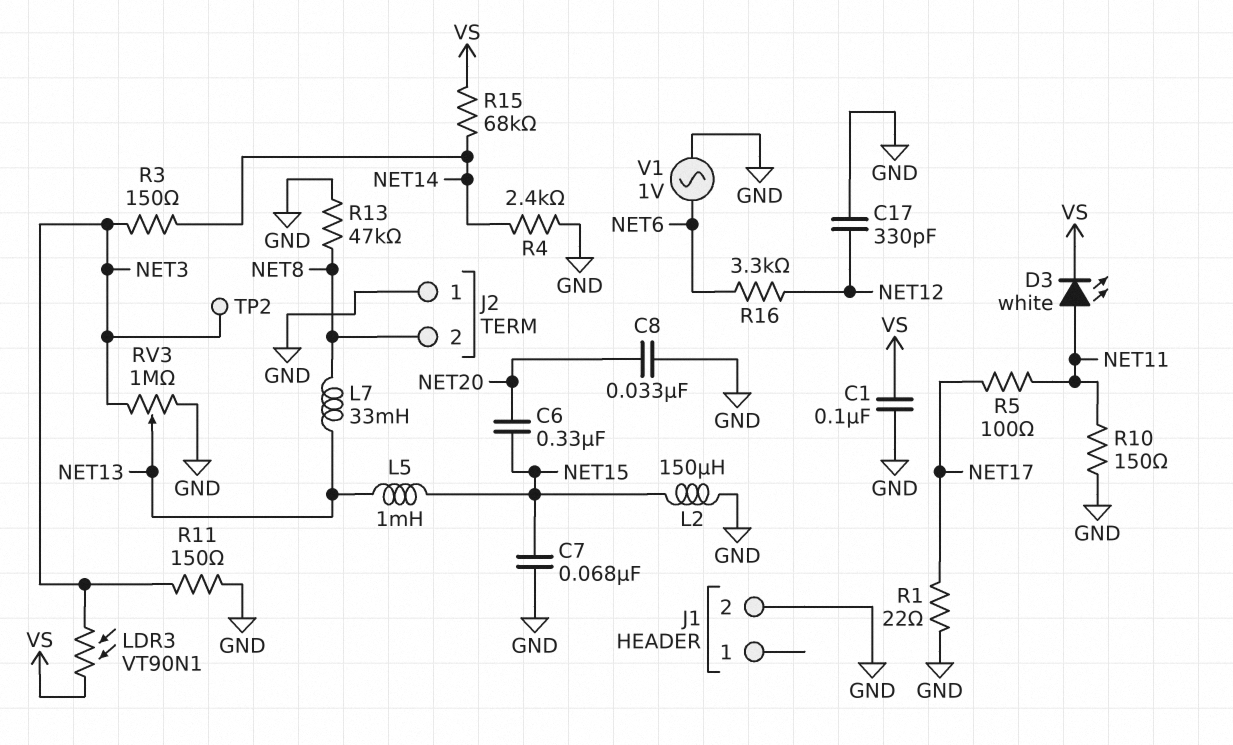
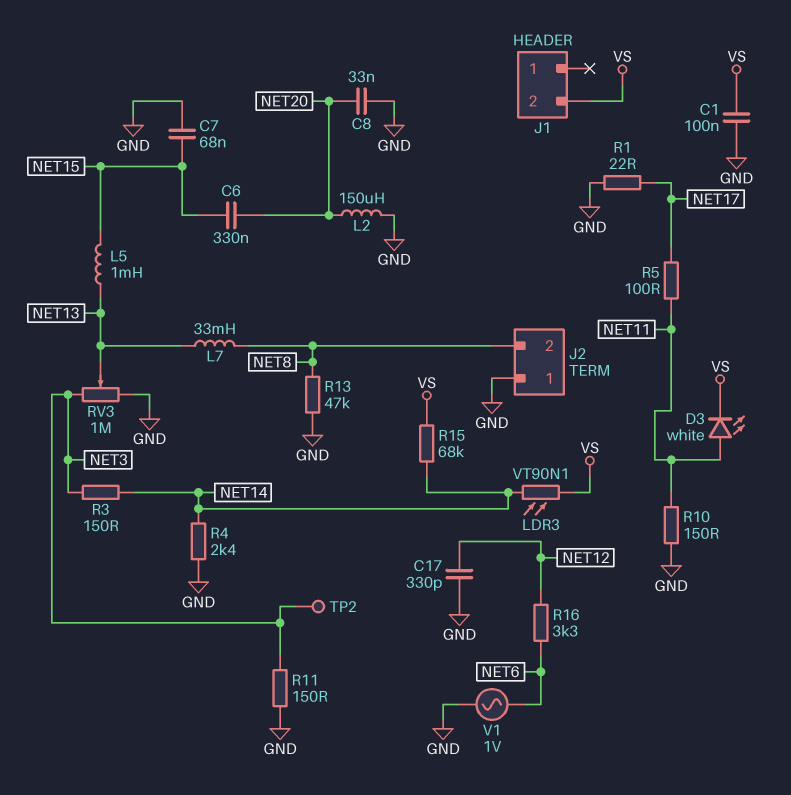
J1 pin 2: GND -> VS
L2: 150uH (GND, NET15) -> 150uH (GND, NET20)
LDR3: VT90N1 (NET3, VS) -> VT90N1 (NET14, VS)

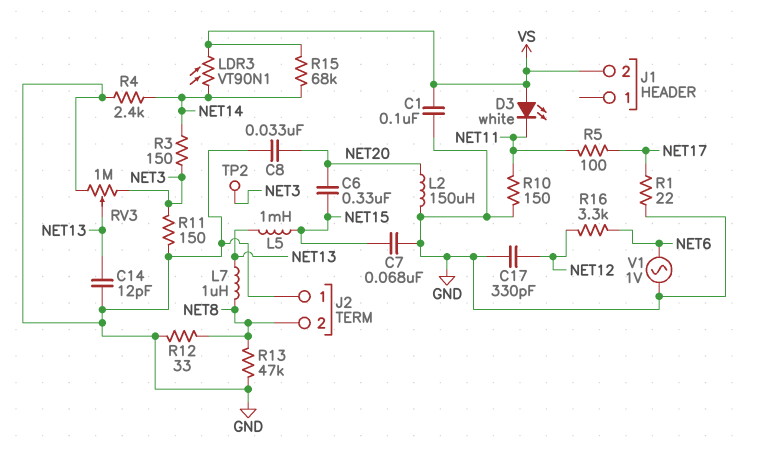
C14: none -> 12pF (GND, NET13)
D3: LED white (A NET11, K VS) -> LED white (A VS, K NET11)
L7: 33mH (NET8, NET13) -> 1uH (NET8, NET13)
R12: none -> 33 (GND, NET8)

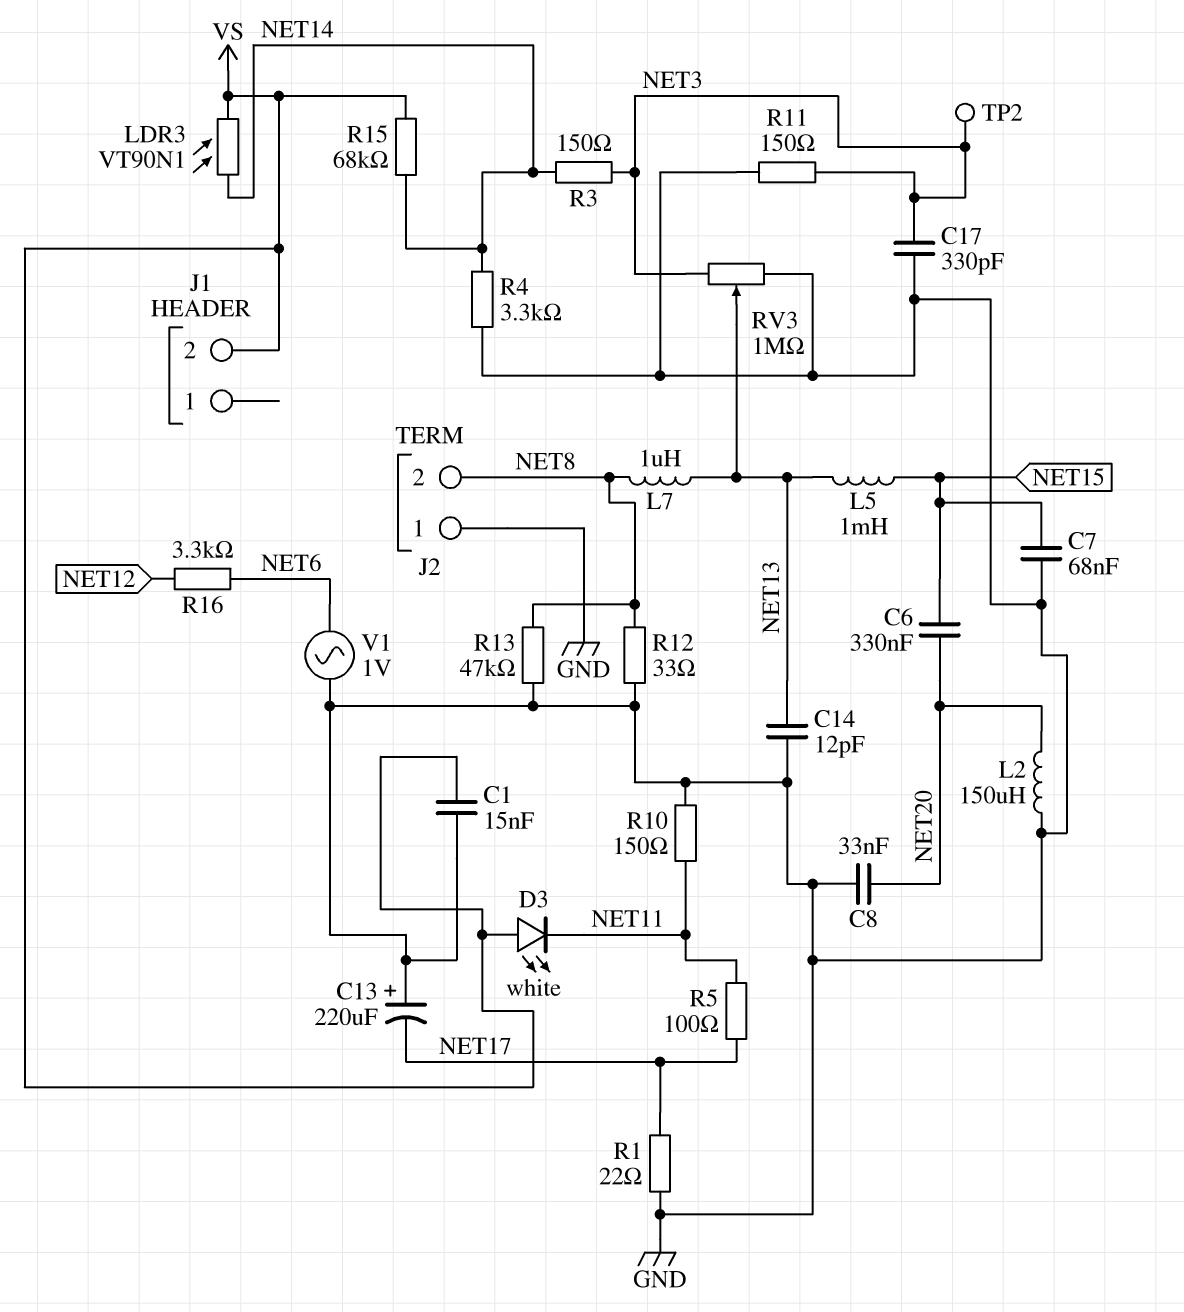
C1: 100nF (GND, VS) -> 15nF (GND, VS)
C13: none -> 220uF (plus GND, minus NET17)
C17: 330pF (GND, NET12) -> 330pF (GND, NET3)
R4: 2.4k (GND, NET14) -> 3.3k (GND, NET14)

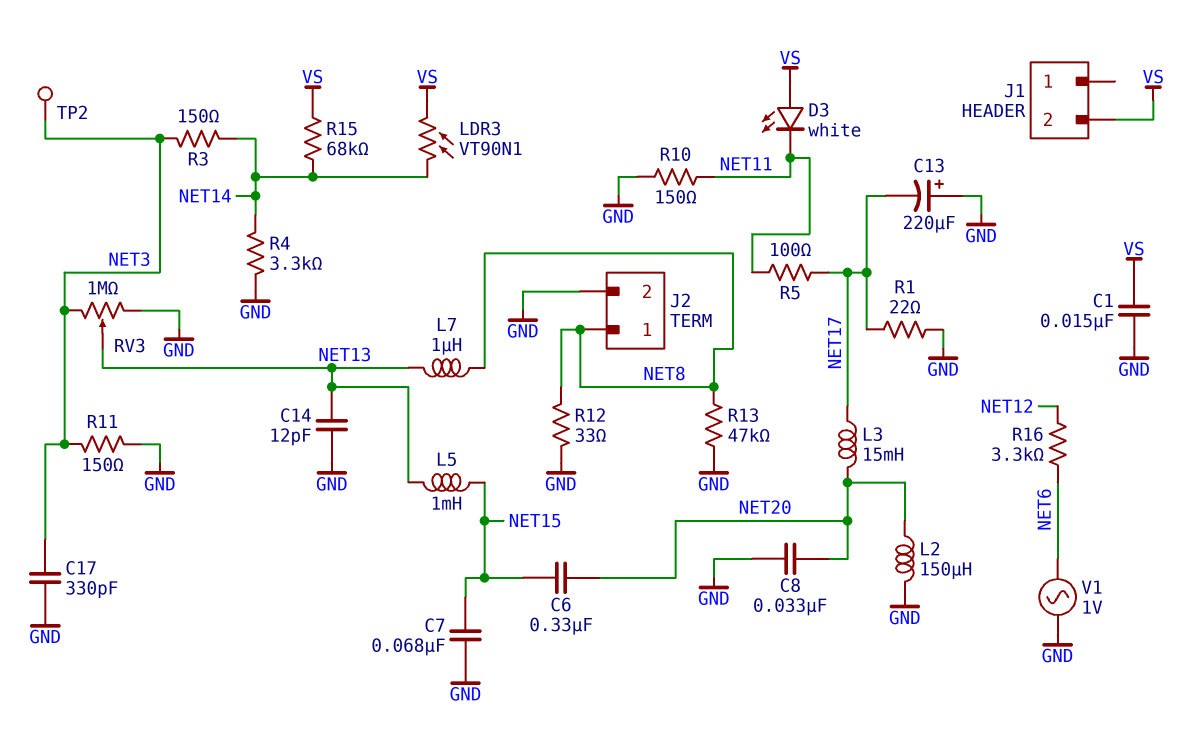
J2 pin 1: GND -> NET8
J2 pin 2: NET8 -> GND
L3: none -> 15mH (NET17, NET20)

